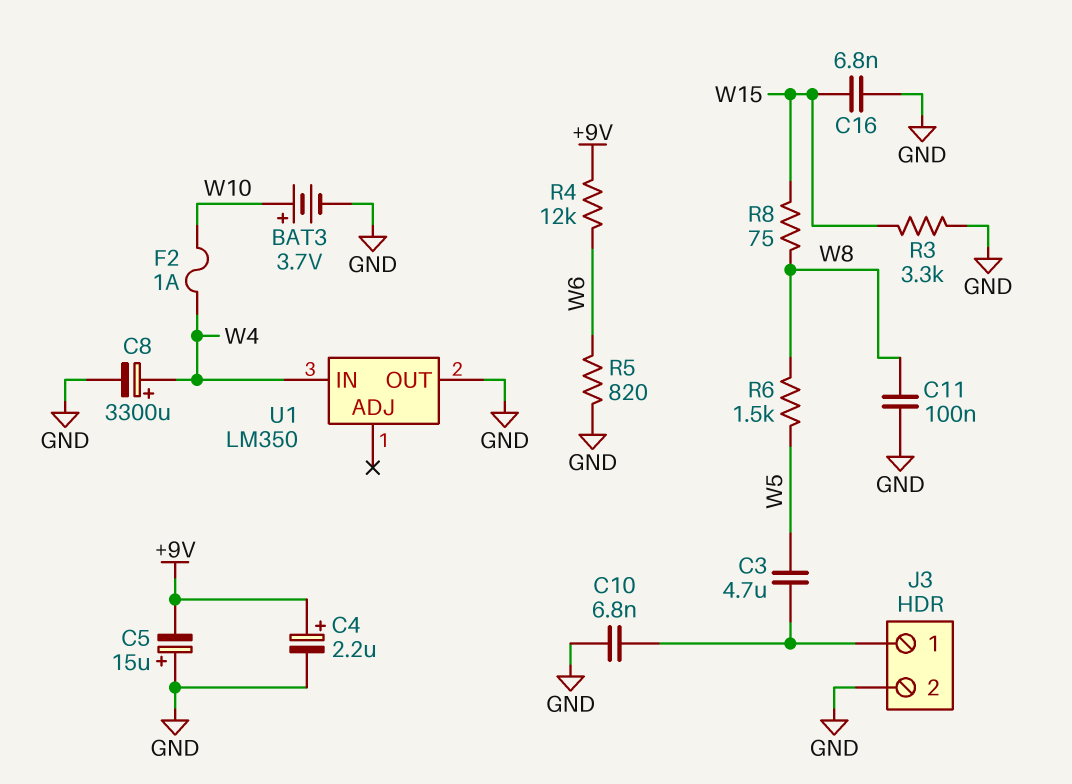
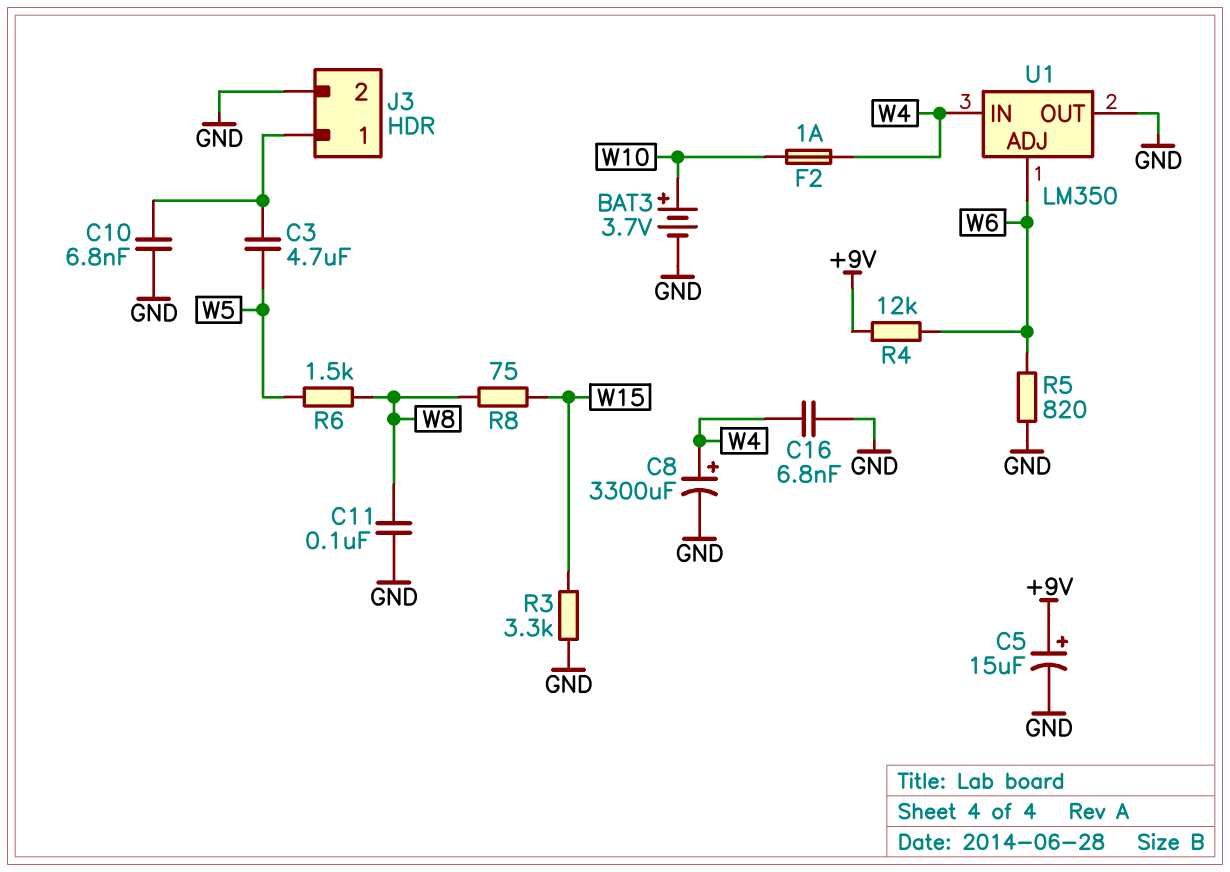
C4: 2.2uF (plus +9V, minus GND) -> none
C5: 15uF (plus GND, minus +9V) -> 15uF (plus +9V, minus GND)
C16: 6.8nF (GND, W15) -> 6.8nF (GND, W4)
U1 pin ADJ: none -> W6

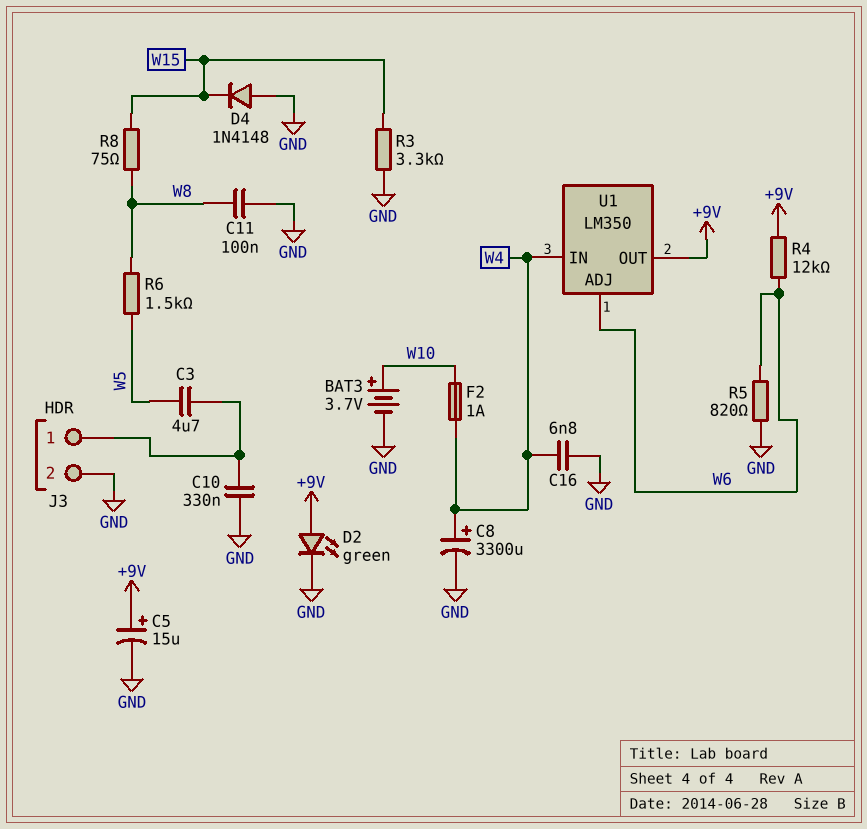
C10: 6.8nF (GND, J3/1) -> 330nF (GND, J3/1)
D2: none -> LED green (A +9V, K GND)
D4: none -> diode 1N4148 (A GND, K W15)
U1 pin OUT: GND -> +9V

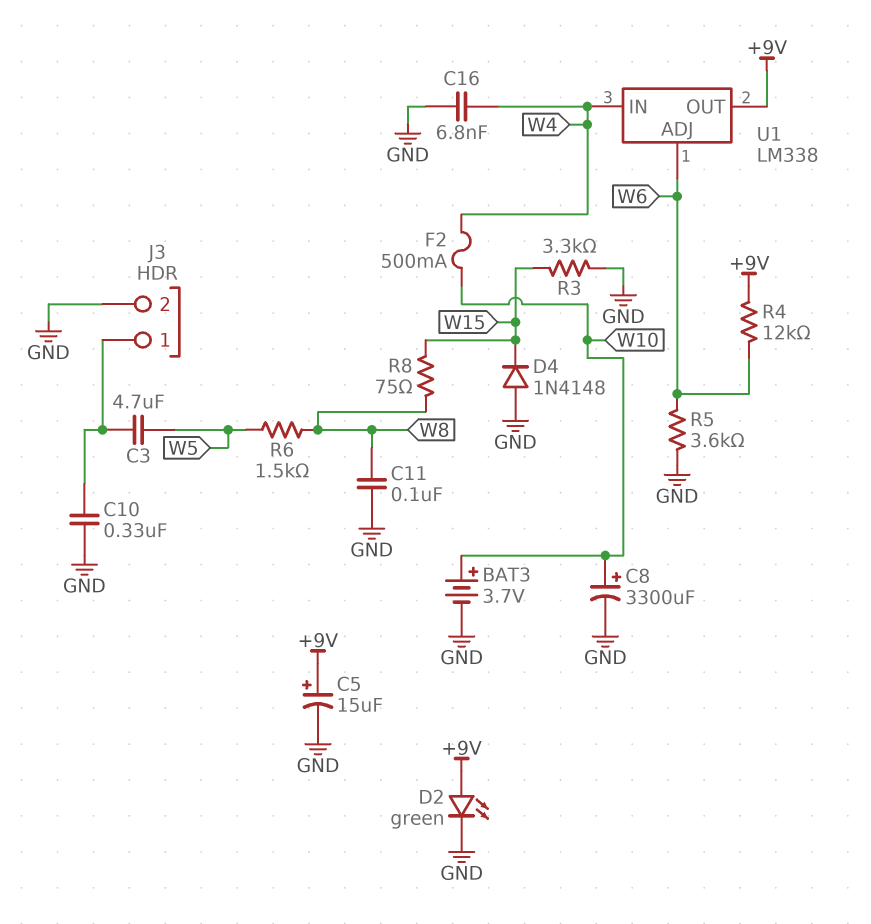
C8: 3300uF (plus W4, minus GND) -> 3300uF (plus W10, minus GND)
F2: 1A (W4, W10) -> 500mA (W4, W10)
R5: 820 (GND, W6) -> 3.6k (GND, W6)
U1: LM350 -> LM338

